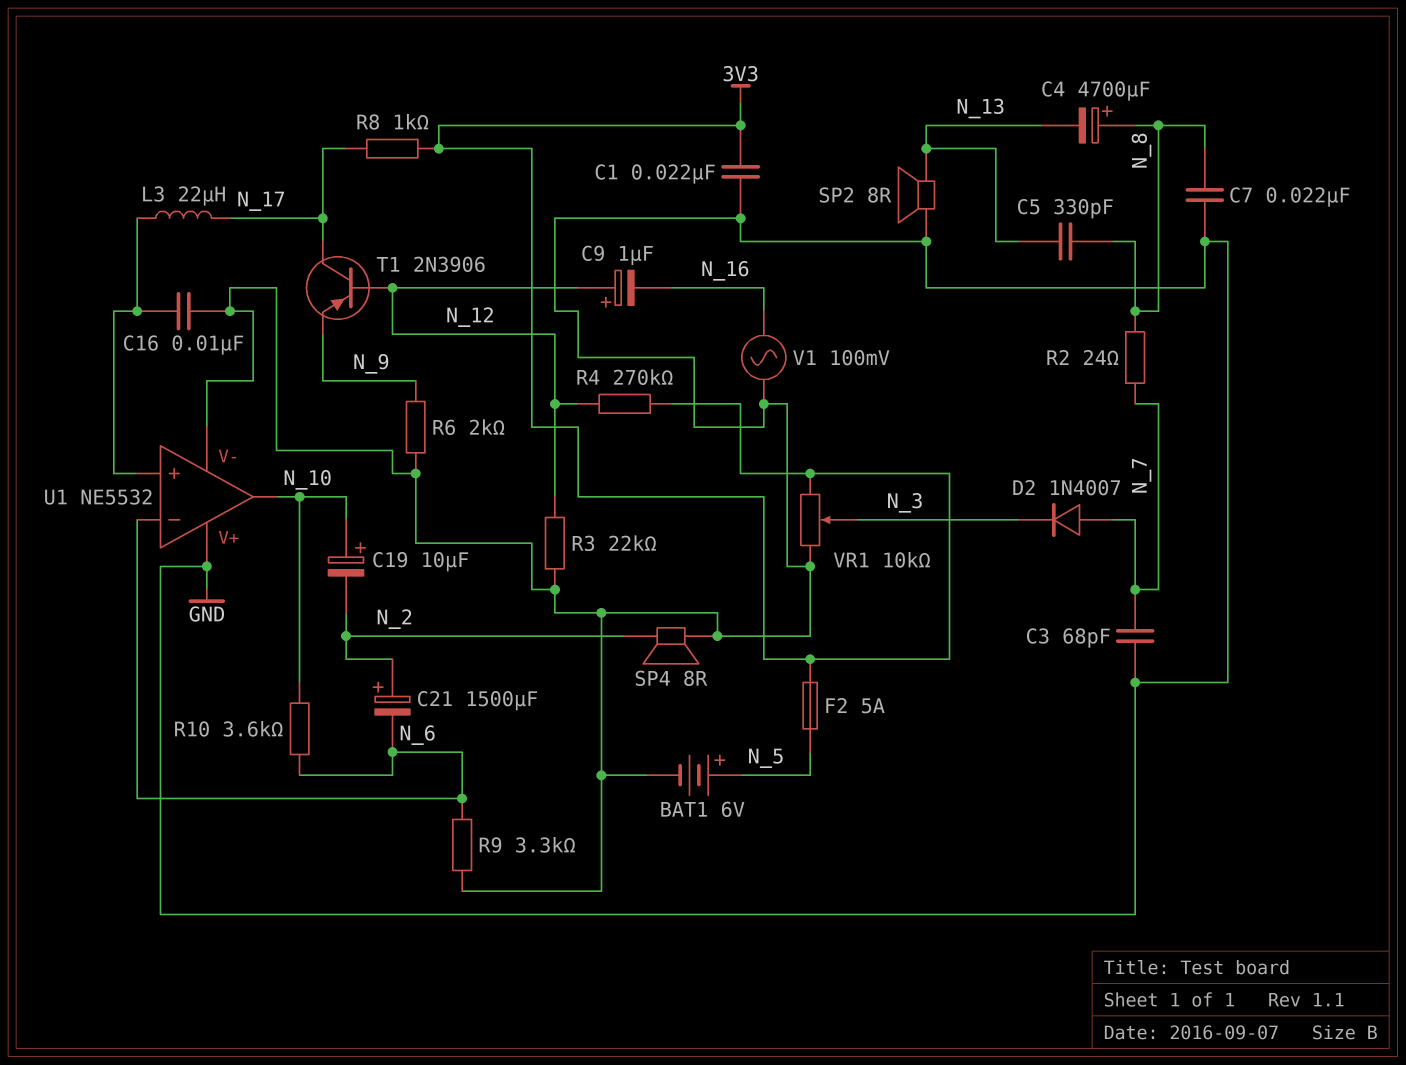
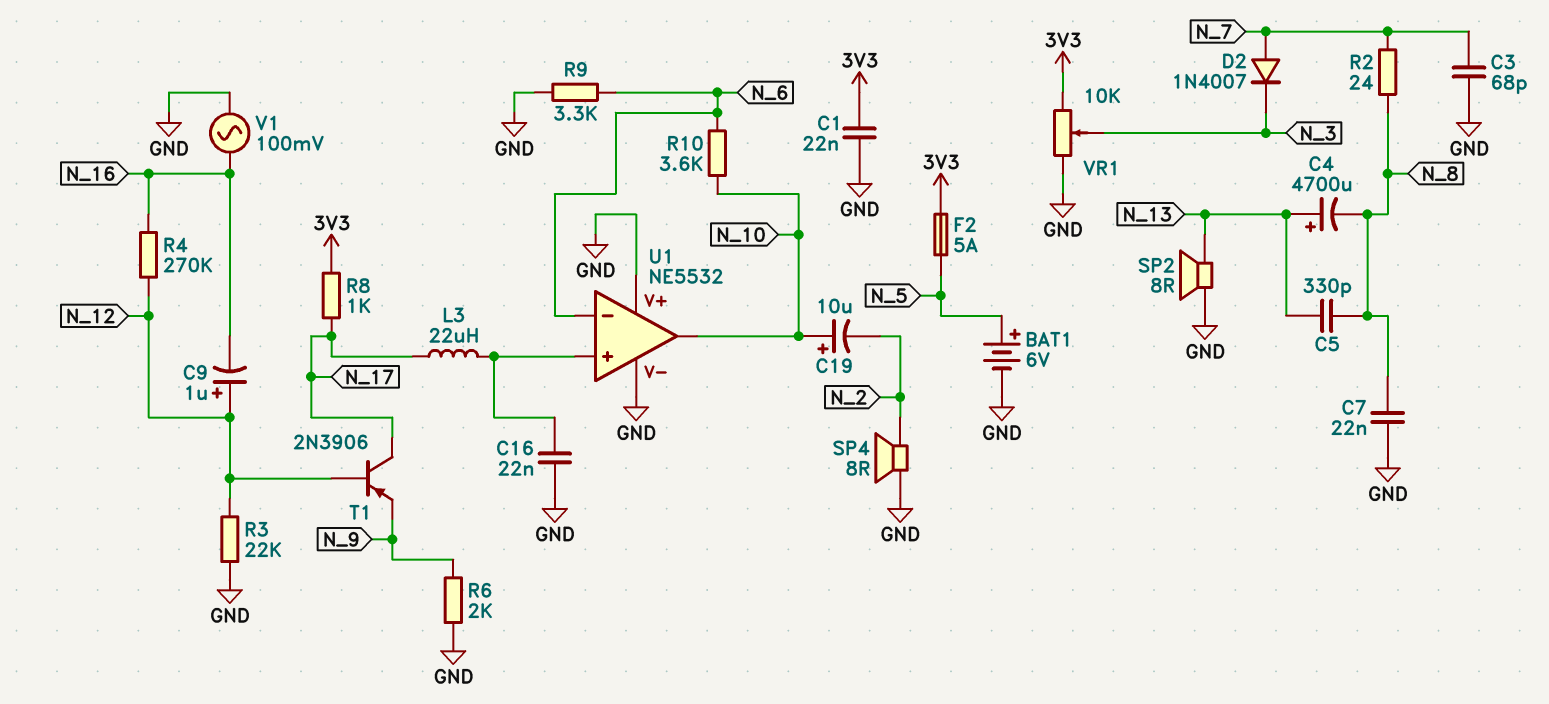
C4: 4700uF (plus N_8, minus N_13) -> 4700uF (plus N_13, minus N_8)
C16: 10nF (GND, U1/in+) -> 22nF (GND, U1/in+)
C21: 1500uF (plus N_2, minus N_6) -> none
R4: 270k (3V3, N_12) -> 270k (N_12, N_16)

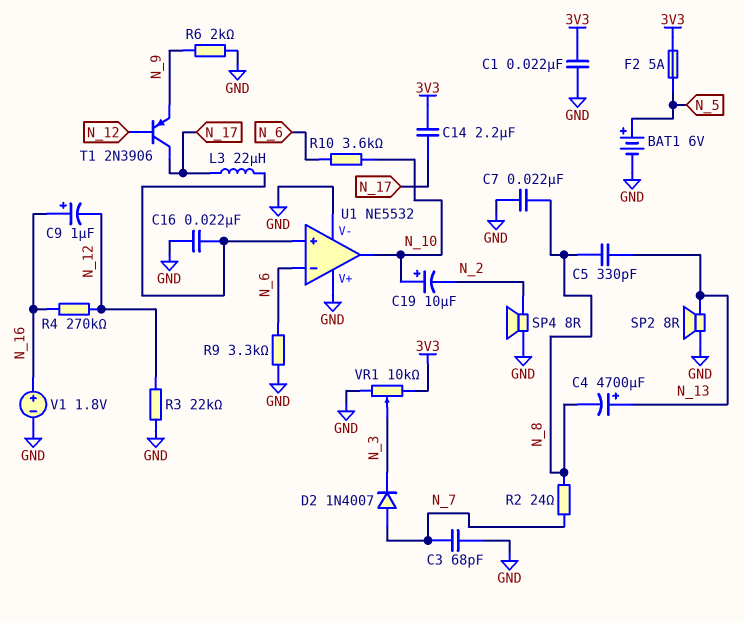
C9: 1uF (plus N_12, minus N_16) -> 1uF (plus N_16, minus N_12)
C14: none -> 2.2uF (3V3, N_17)
R8: 1k (3V3, N_17) -> none
V1: AC 100mV (GND, N_16) -> 1.8V (plus N_16, minus GND)

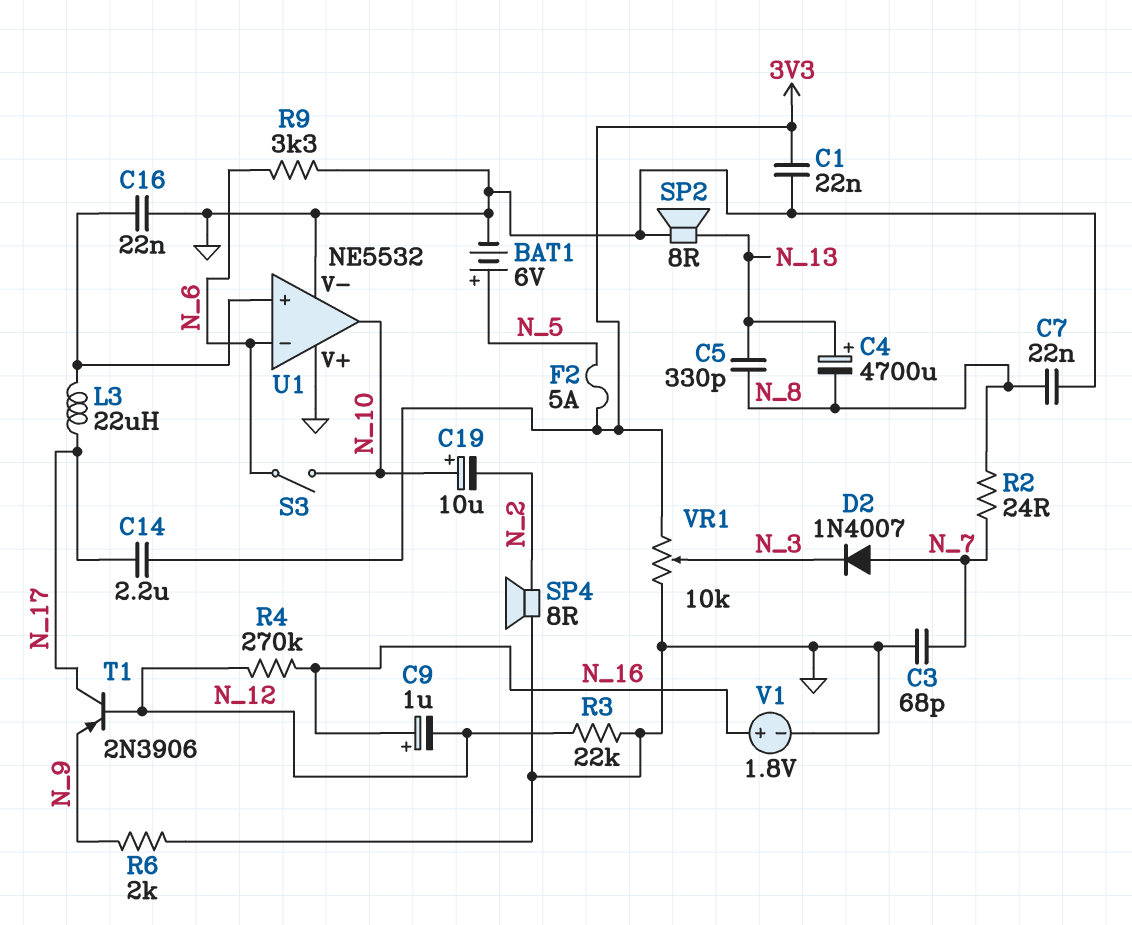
R10: 3.6k (N_6, N_10) -> none
S3: none -> switch (N_6, N_10)

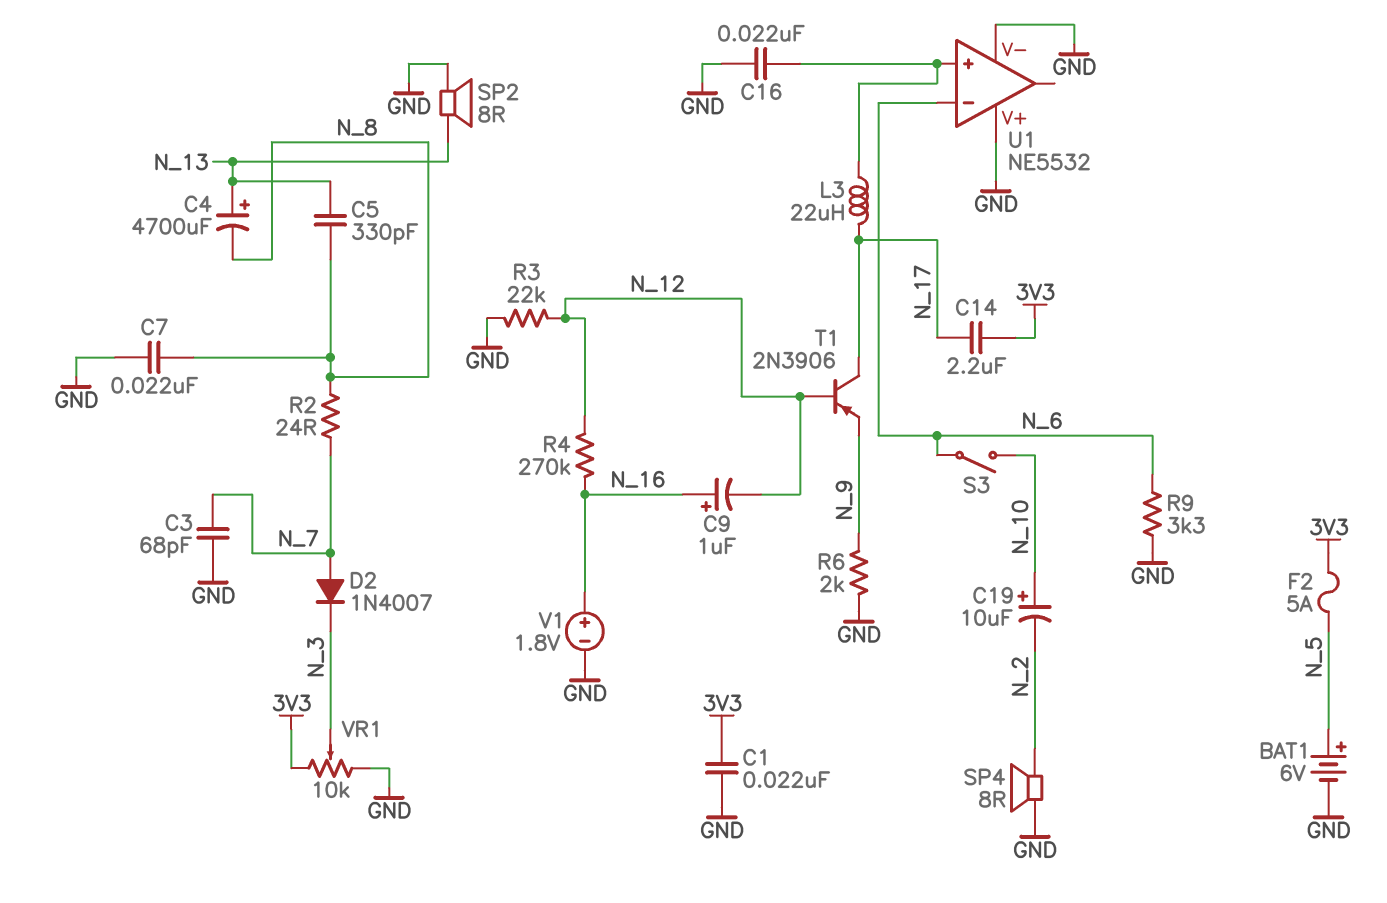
U1 pin out: N_10 -> none

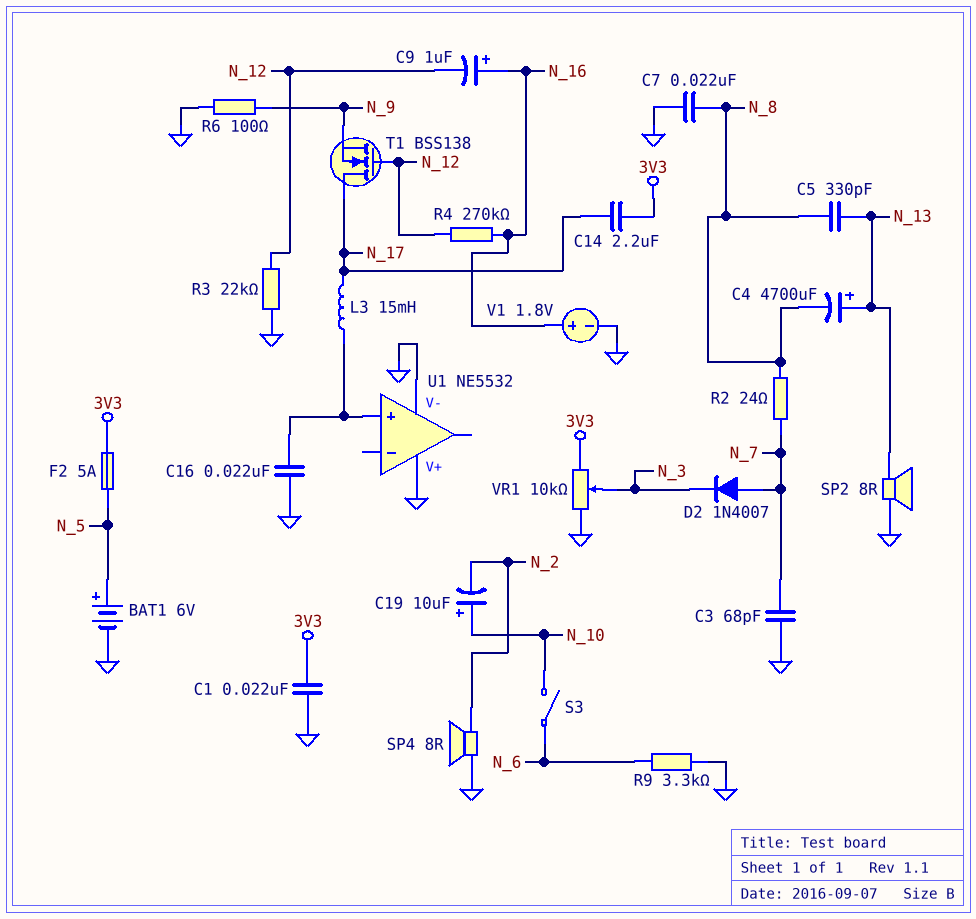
L3: 22uH (N_17, U1/in+) -> 15mH (N_17, U1/in+)
R6: 2k (GND, N_9) -> 100 (GND, N_9)
T1: PNP 2N3906 (B N_12, C N_17, E N_9) -> NMOS BSS138 (G N_12, D N_17, S N_9)
U1 pin in-: N_6 -> none

